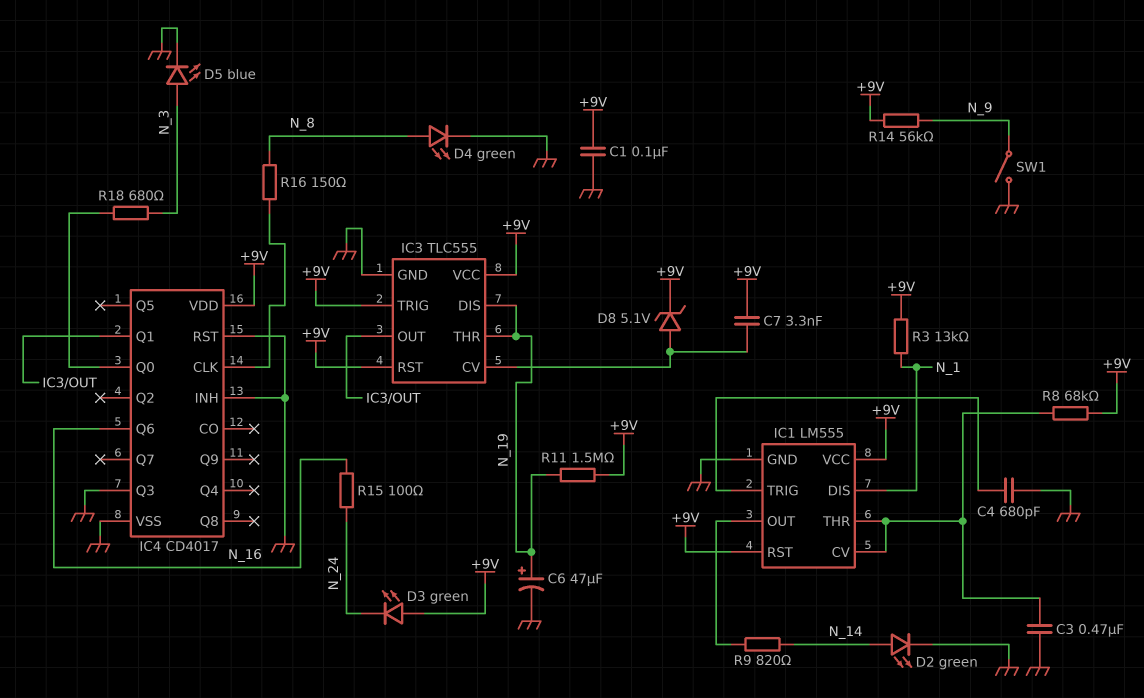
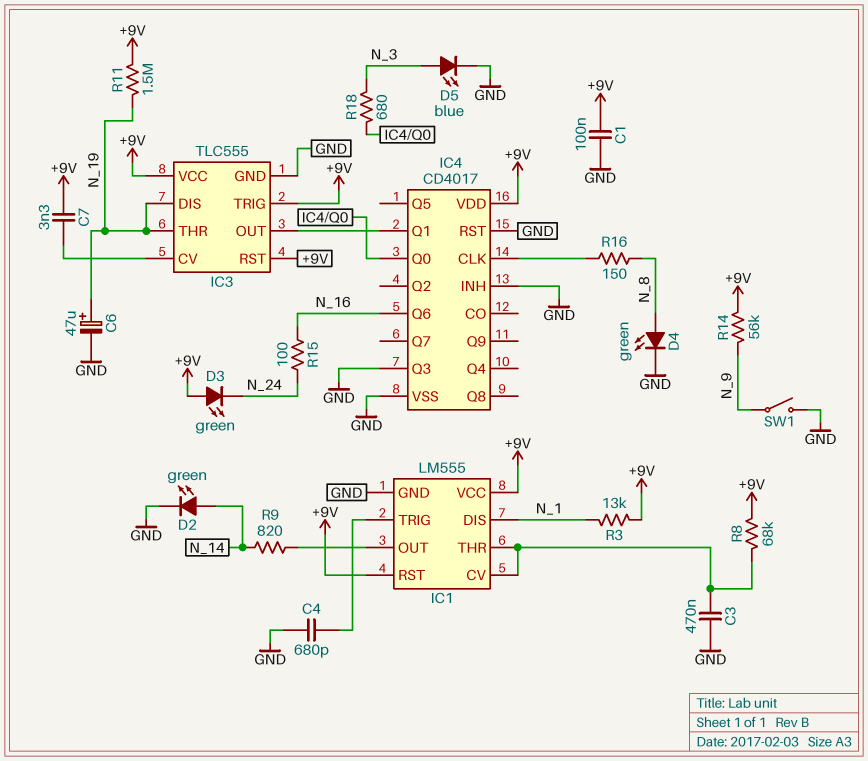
D8: zener 5.1V (A IC3/CV, K +9V) -> none

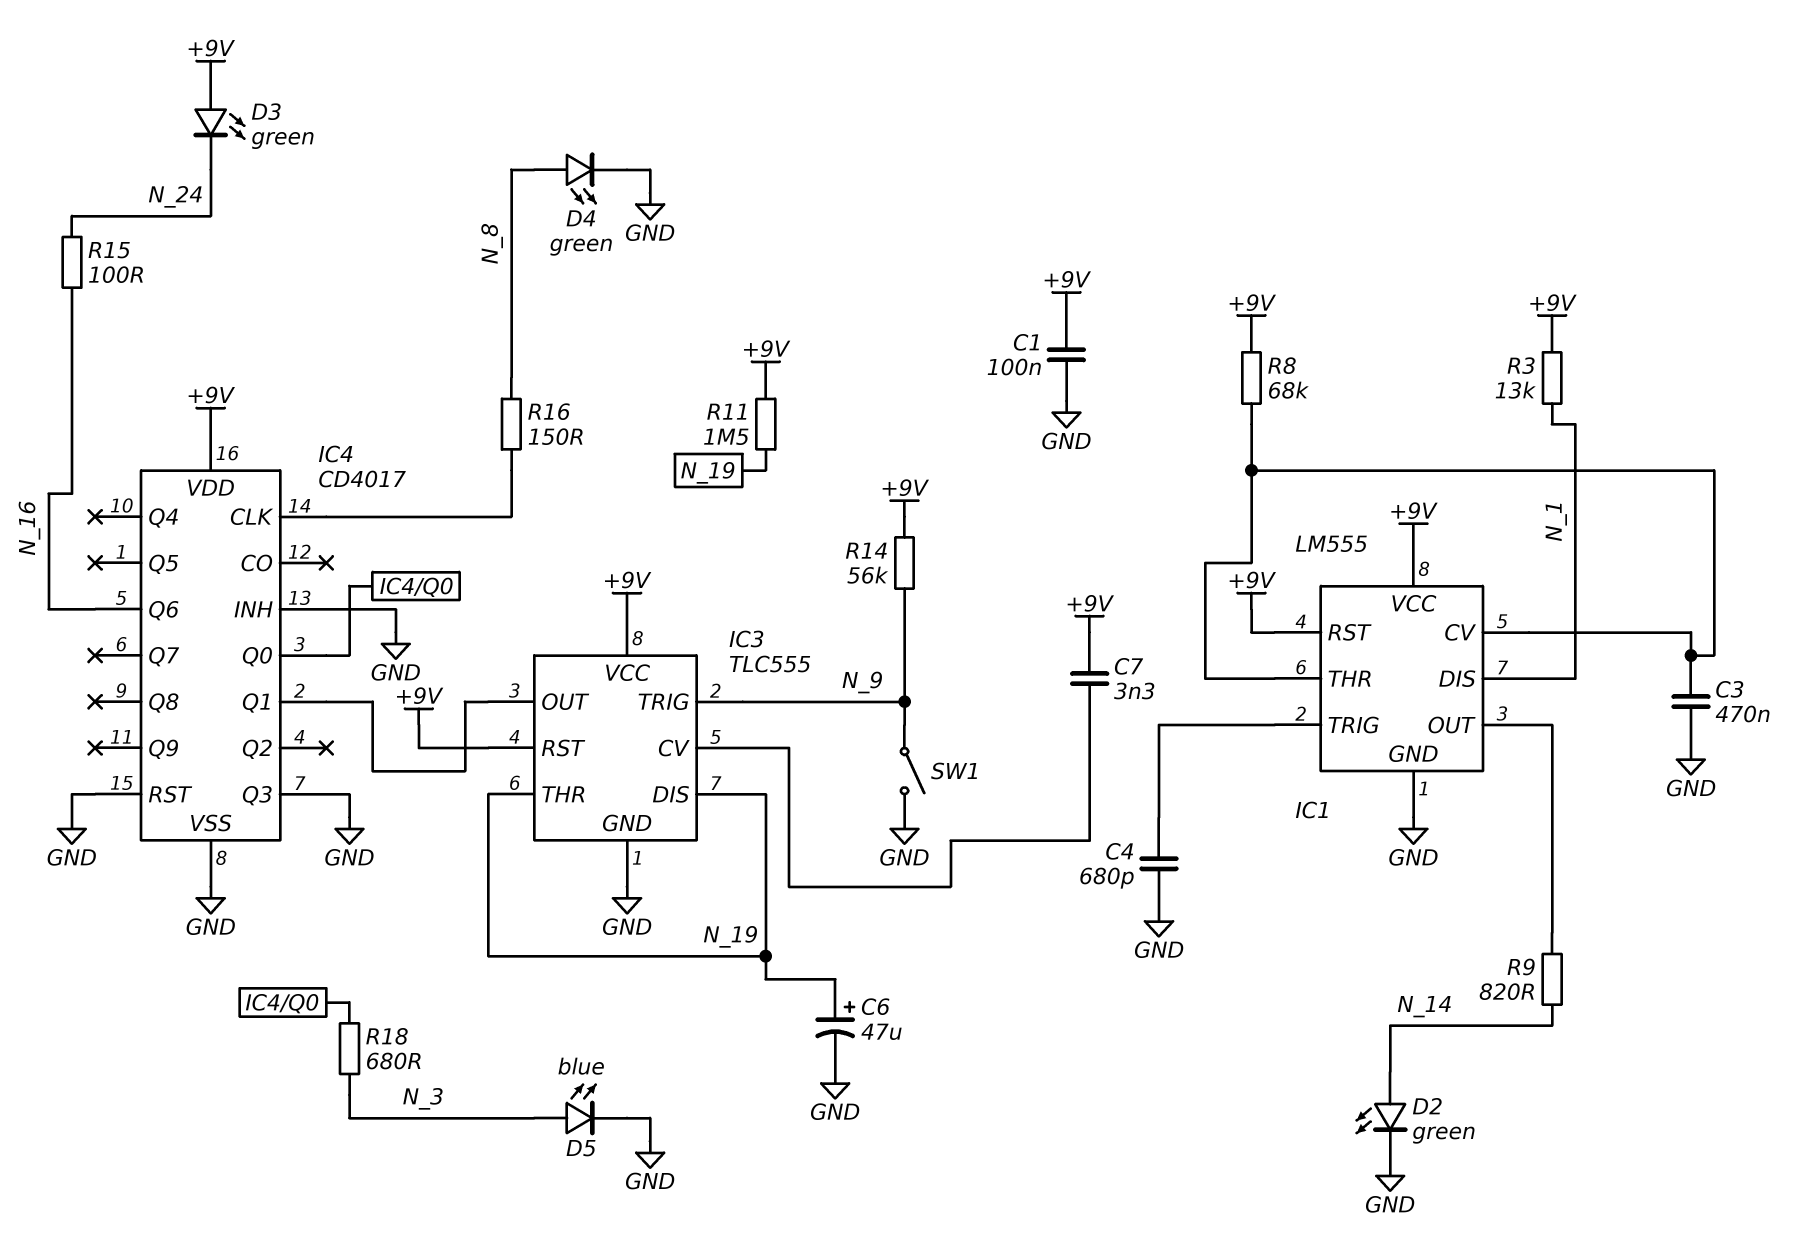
IC3 pin TRIG: +9V -> N_9

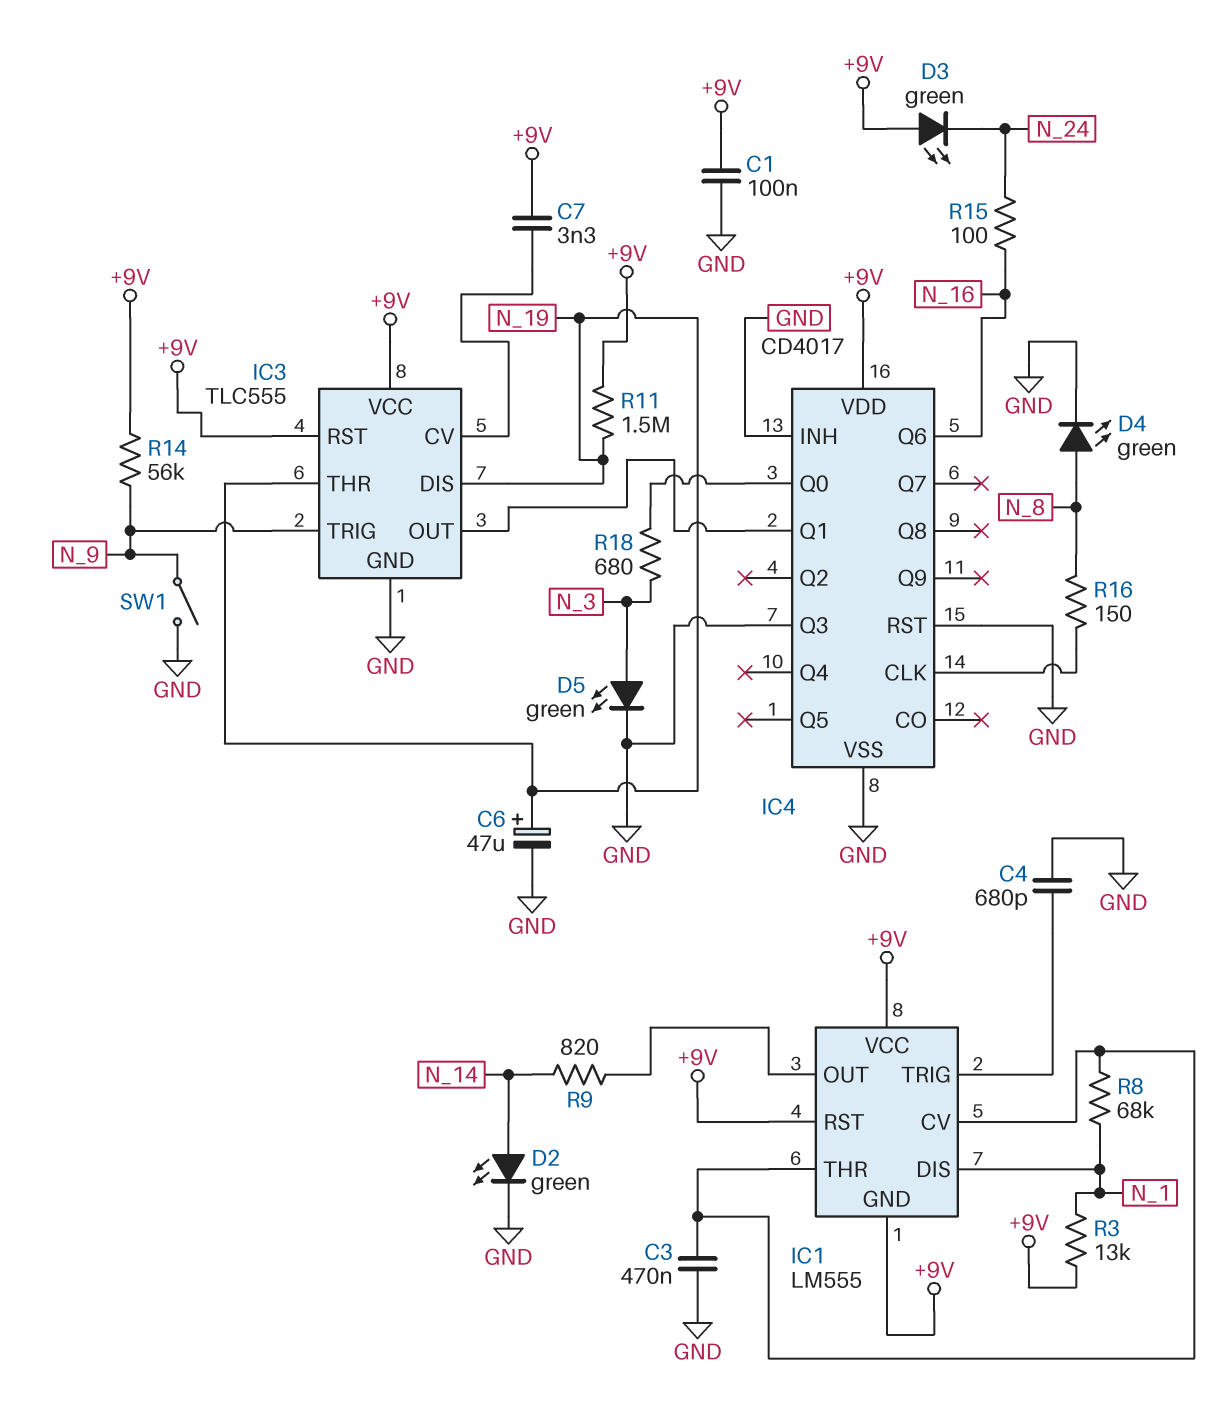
D5: LED blue (A N_3, K GND) -> LED green (A N_3, K GND)
IC1 pin GND: GND -> +9V
R8: 68k (+9V, IC1/CV) -> 68k (IC1/CV, N_1)

